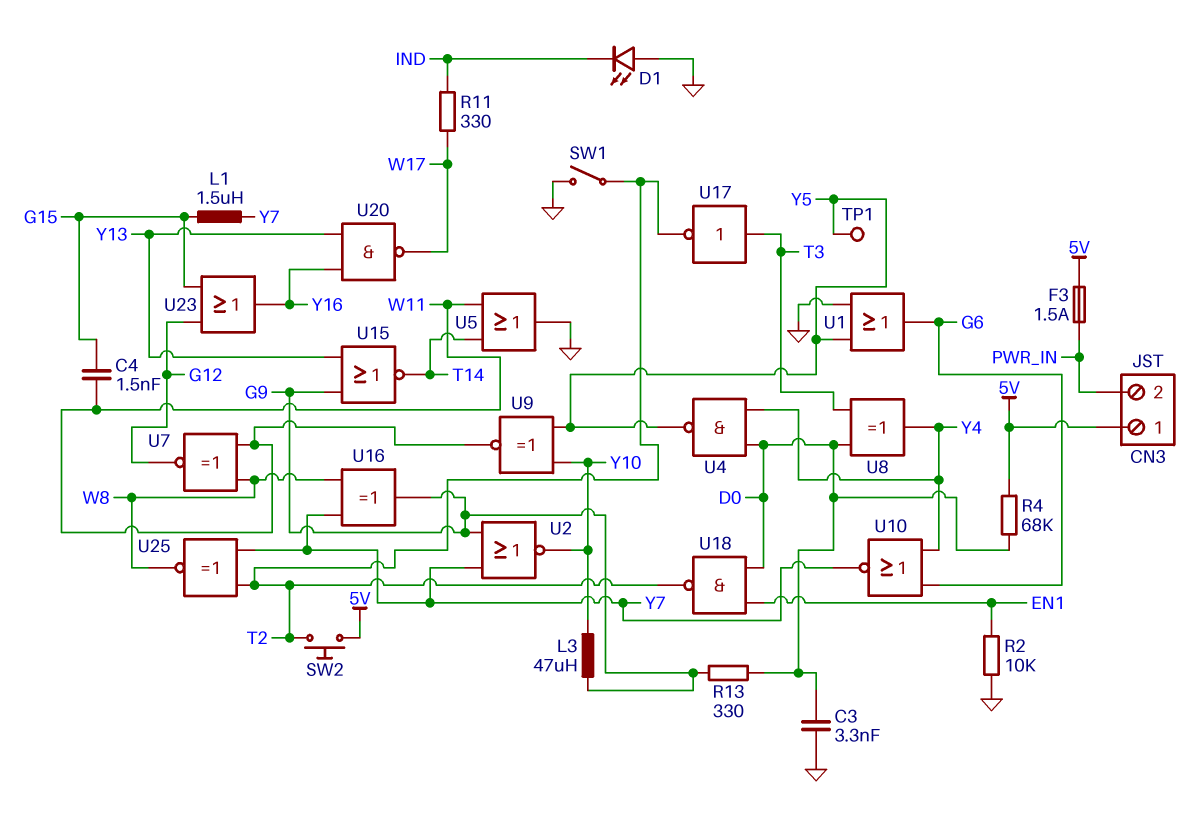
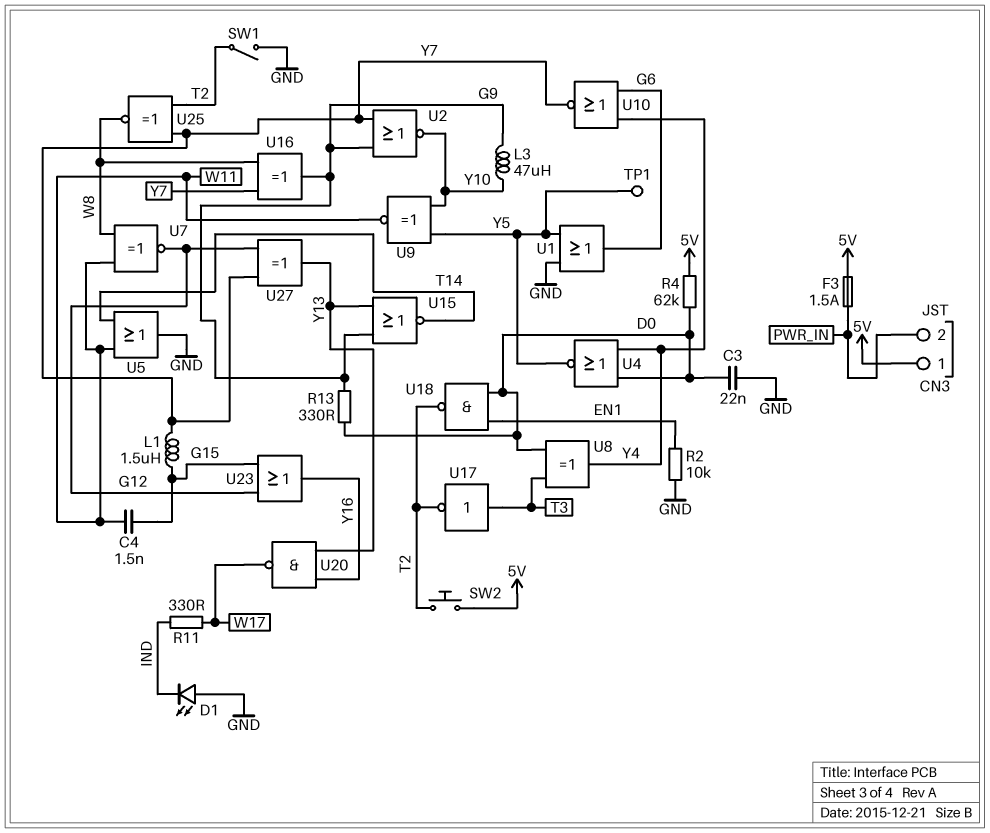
C3: 3.3nF (D0, GND) -> 22nF (D0, GND)
R4: 68k (5V, D0) -> 62k (5V, D0)
U4: NAND (in D0, in Y4, out Y5) -> NOR (in D0, in Y4, out Y5)
U27: none -> XOR (in G12, in Y7, out Y13)

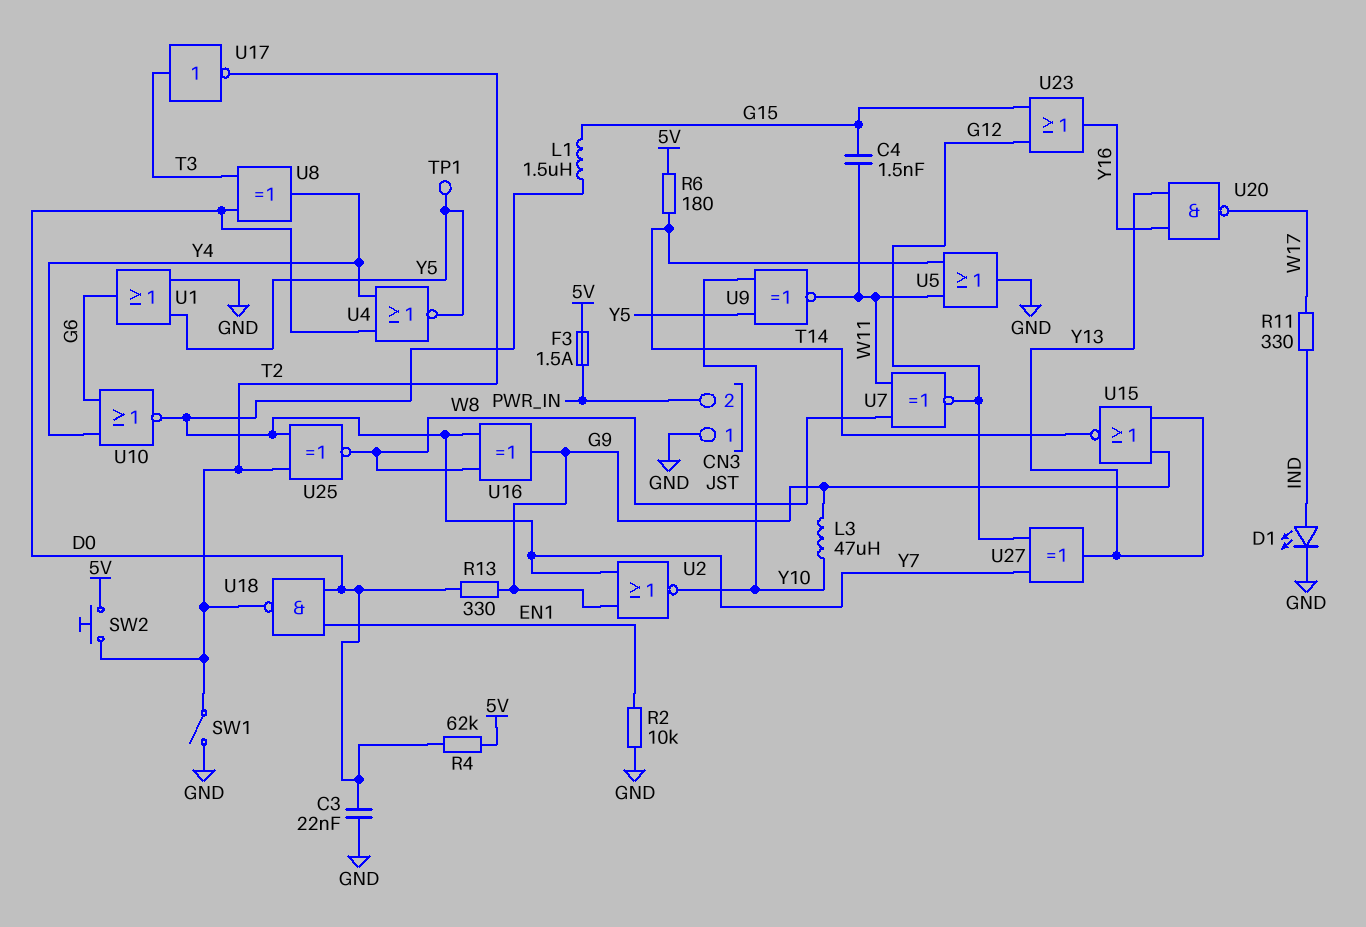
CN3 pin 1: 5V -> GND
D1: LED (A GND, K IND) -> LED (A IND, K GND)
R6: none -> 180 (5V, T14)

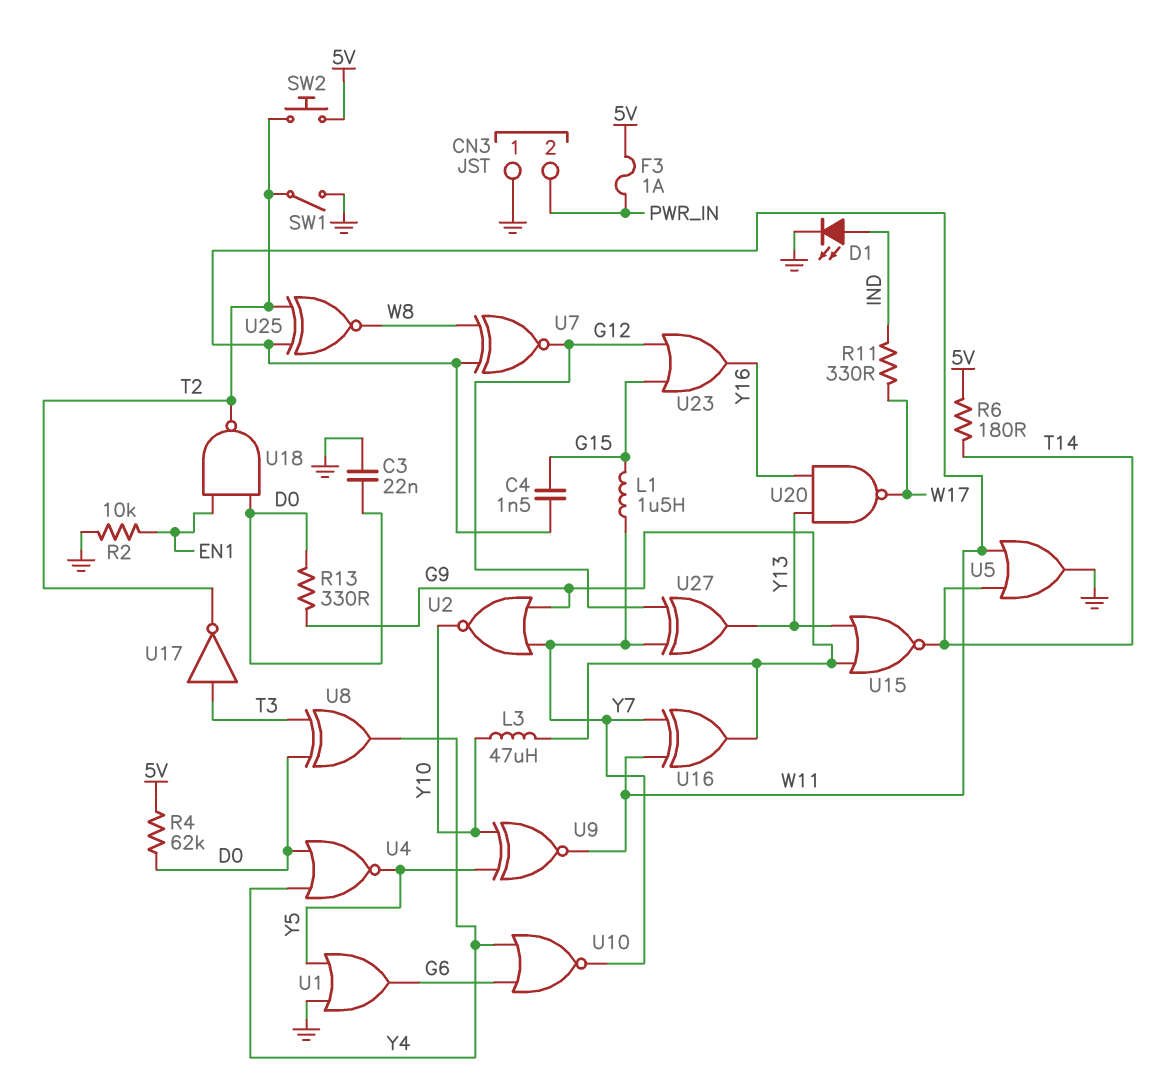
F3: 1.5A (5V, PWR_IN) -> 1A (5V, PWR_IN)
TP1: test point (Y5) -> none
U16: XOR (in W8, in Y7, out G9) -> XOR (in W11, in Y7, out G9)
U25: XNOR (in T2, in Y7, out W8) -> XNOR (in T2, in W11, out W8)

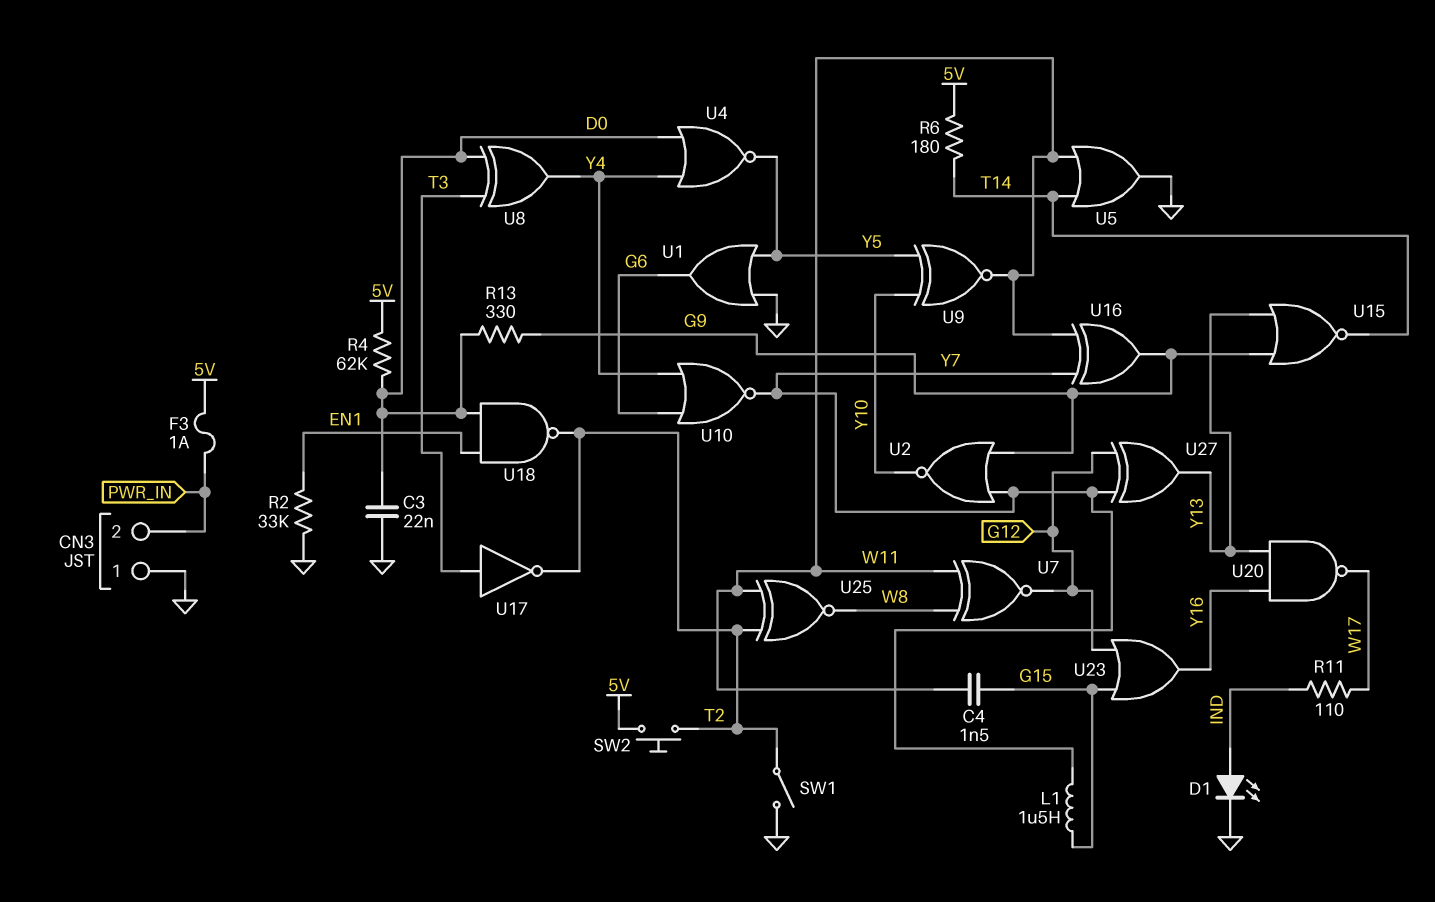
L3: 47uH (G9, Y10) -> none
R2: 10k (EN1, GND) -> 33k (EN1, GND)
R11: 330 (IND, W17) -> 110 (IND, W17)

